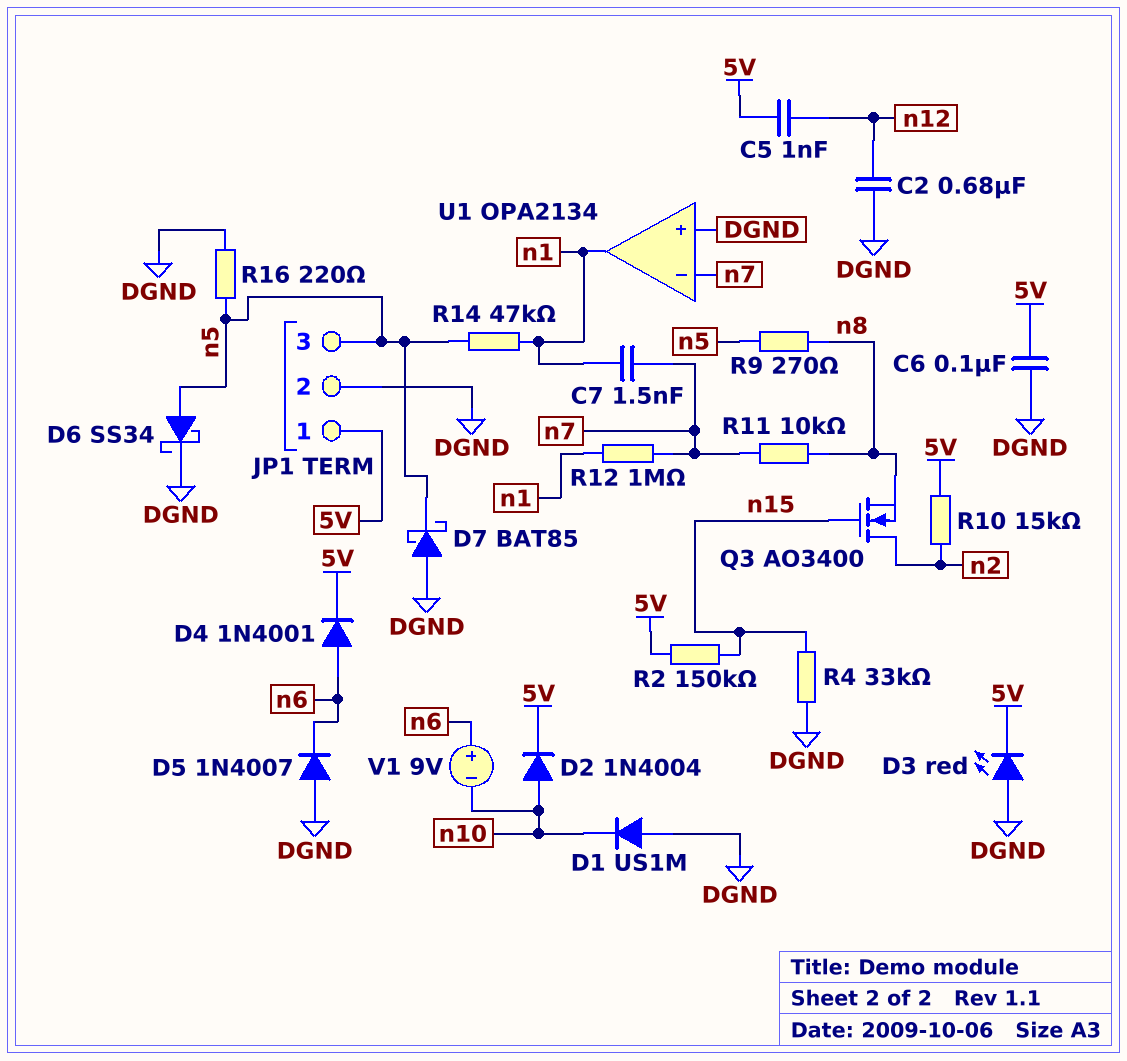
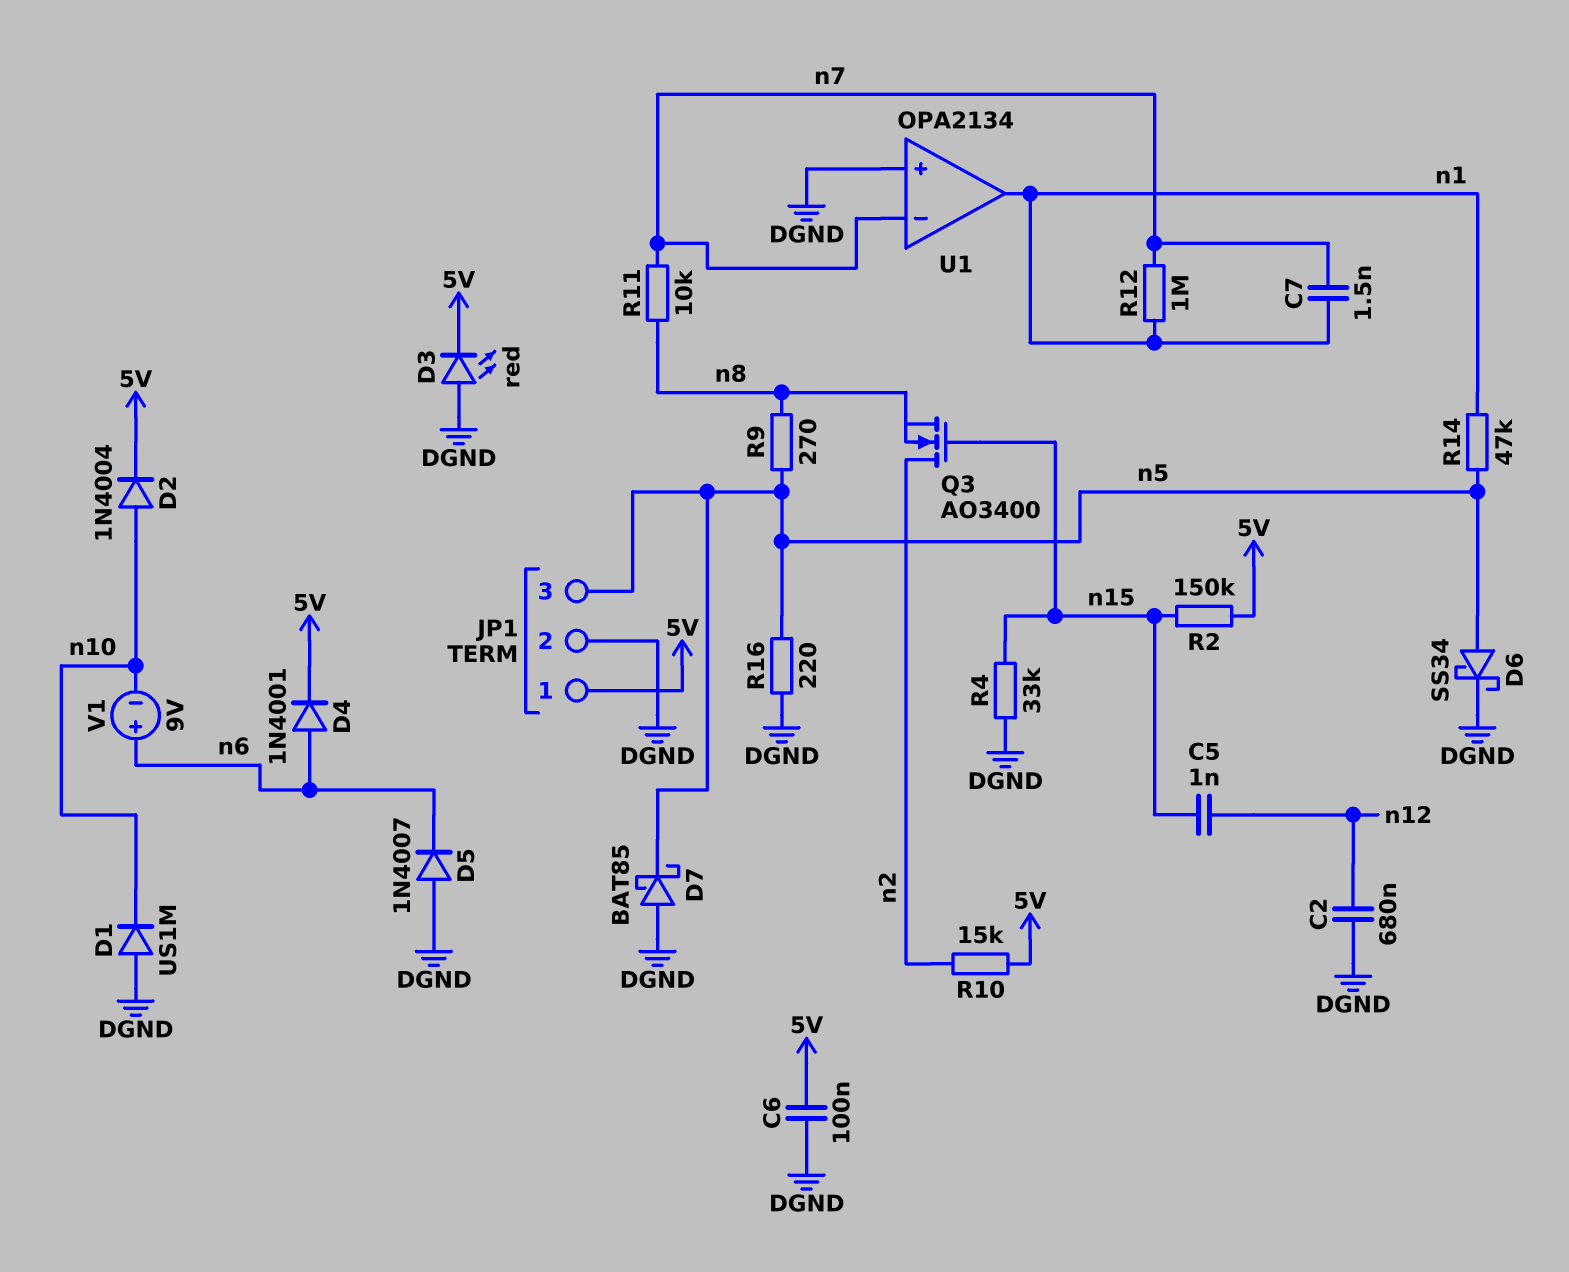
C5: 1nF (5V, n12) -> 1nF (n12, n15)

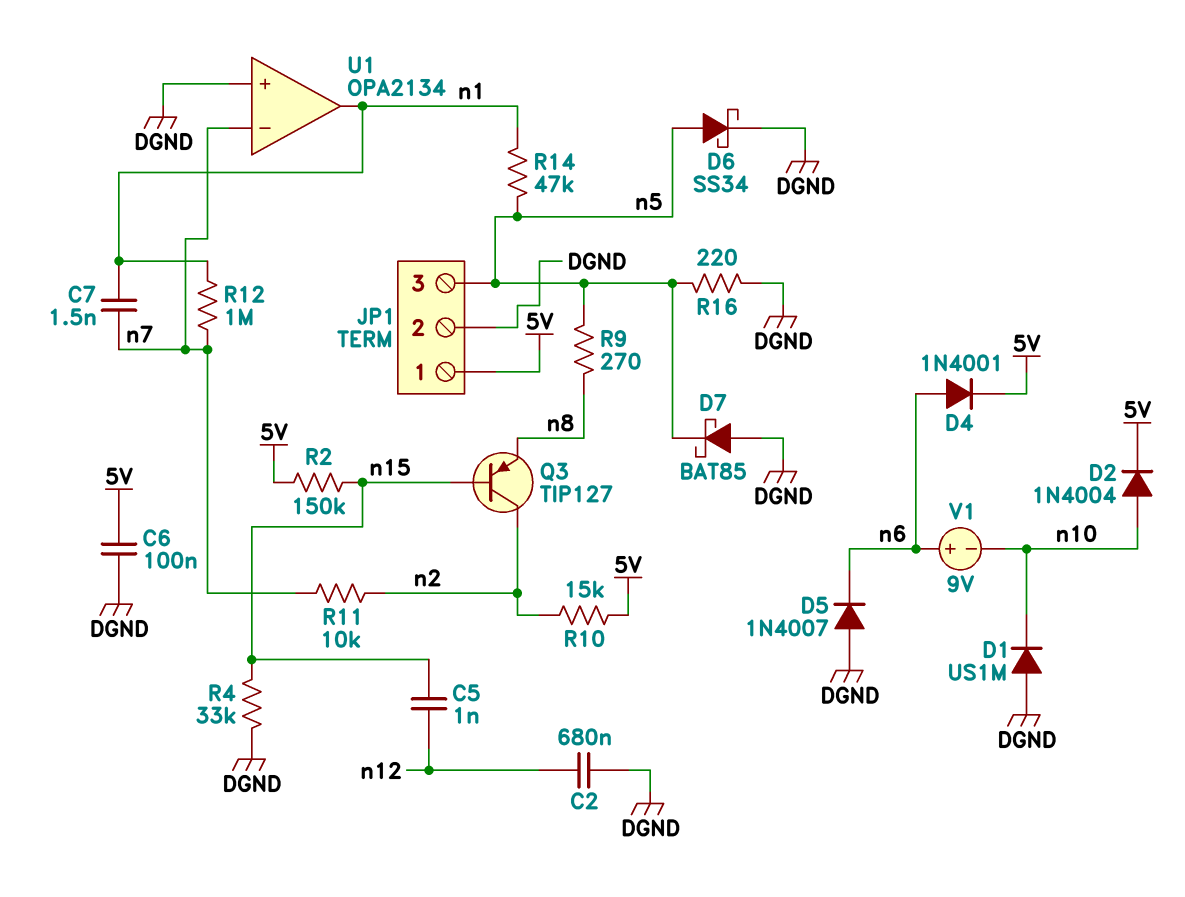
D3: LED red (A DGND, K 5V) -> none
Q3: NMOS AO3400 (G n15, D n2, S n8) -> PNP TIP127 (B n15, C n2, E n8)
R11: 10k (n7, n8) -> 10k (n2, n7)

